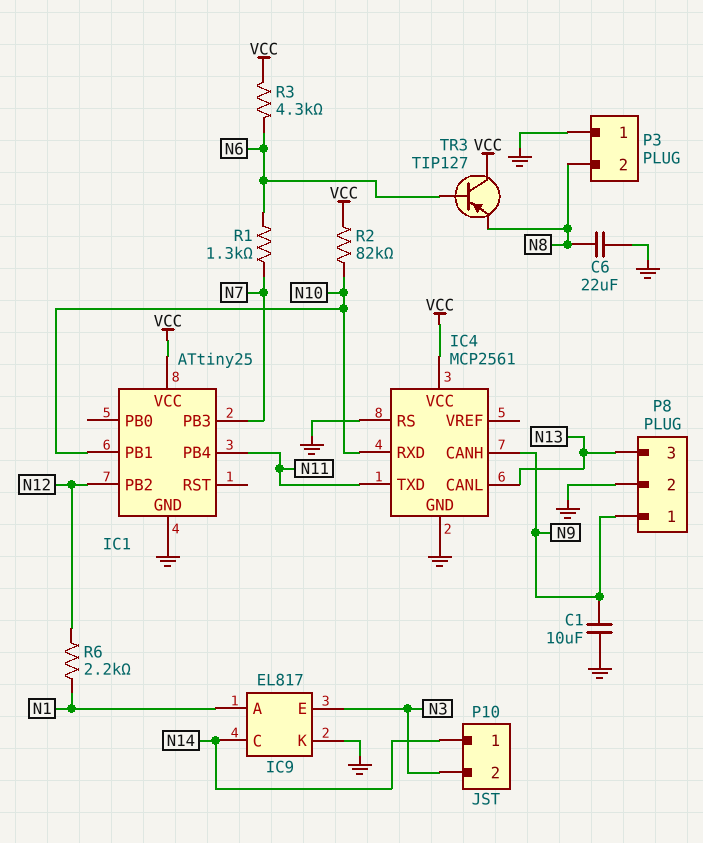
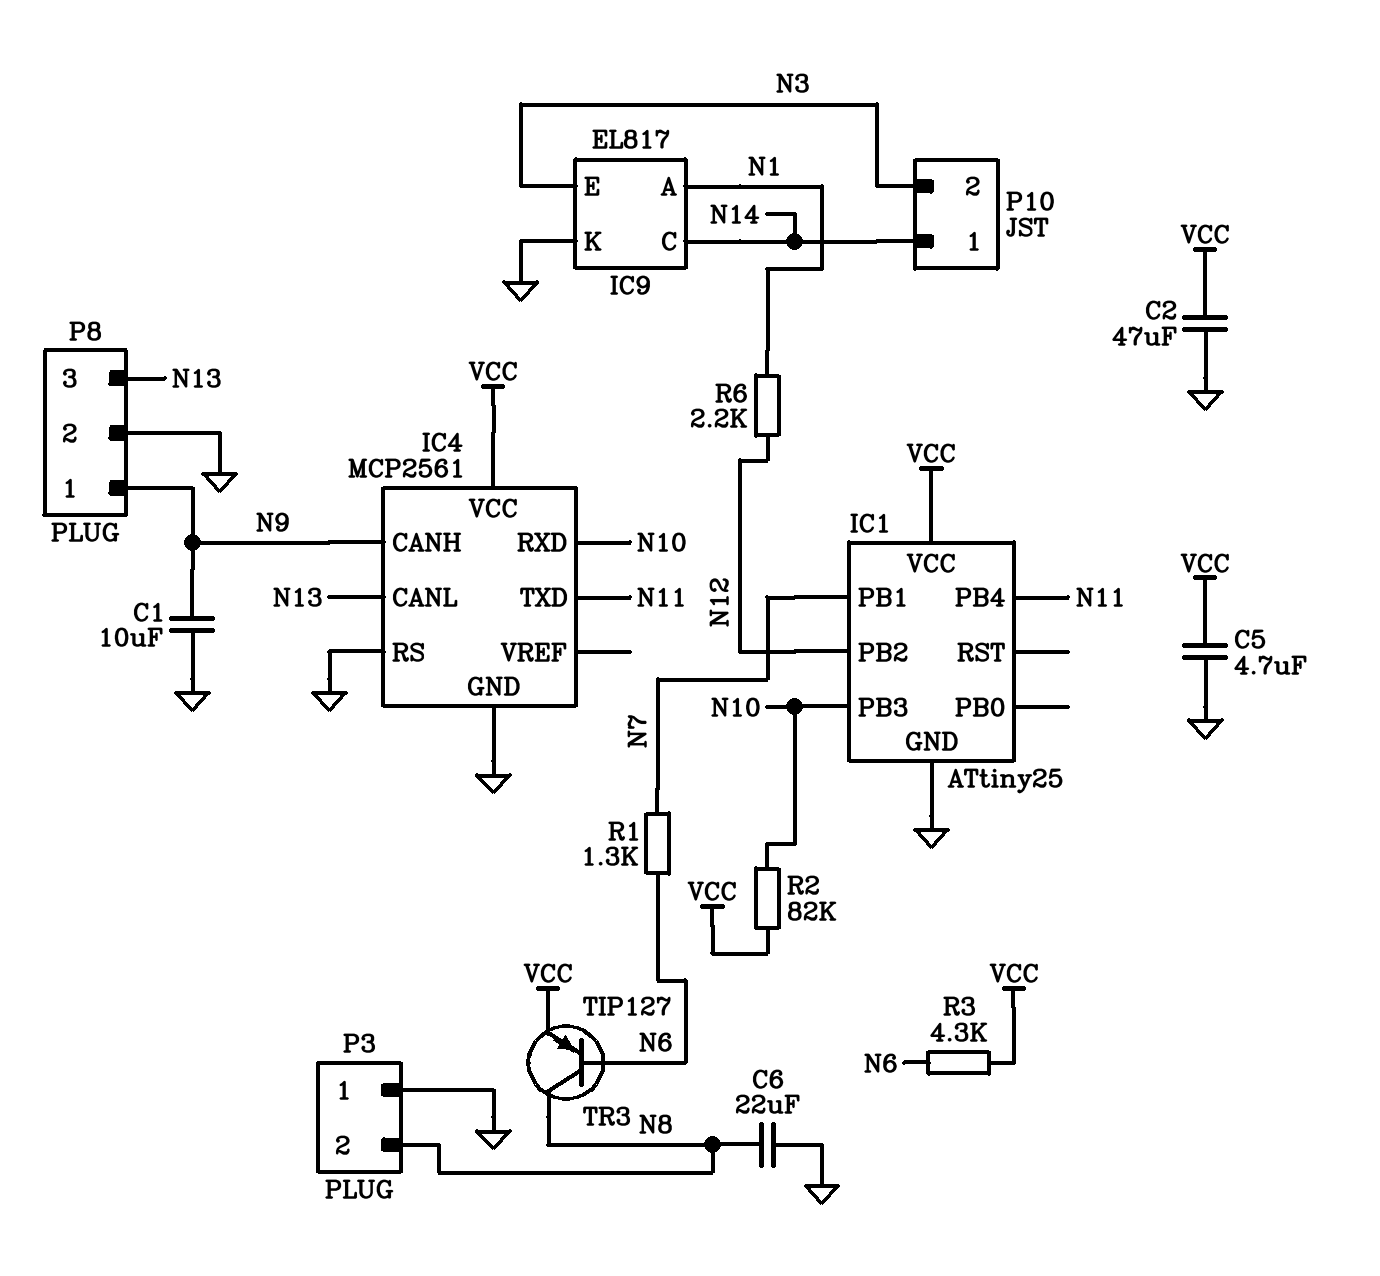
C2: none -> 47uF (GND, VCC)
C5: none -> 4.7uF (GND, VCC)
IC1 pin PB1: N10 -> N7
IC1 pin PB3: N7 -> N10
TR3: PNP TIP127 (B N6, C VCC, E N8) -> PNP TIP127 (B N6, C N8, E VCC)

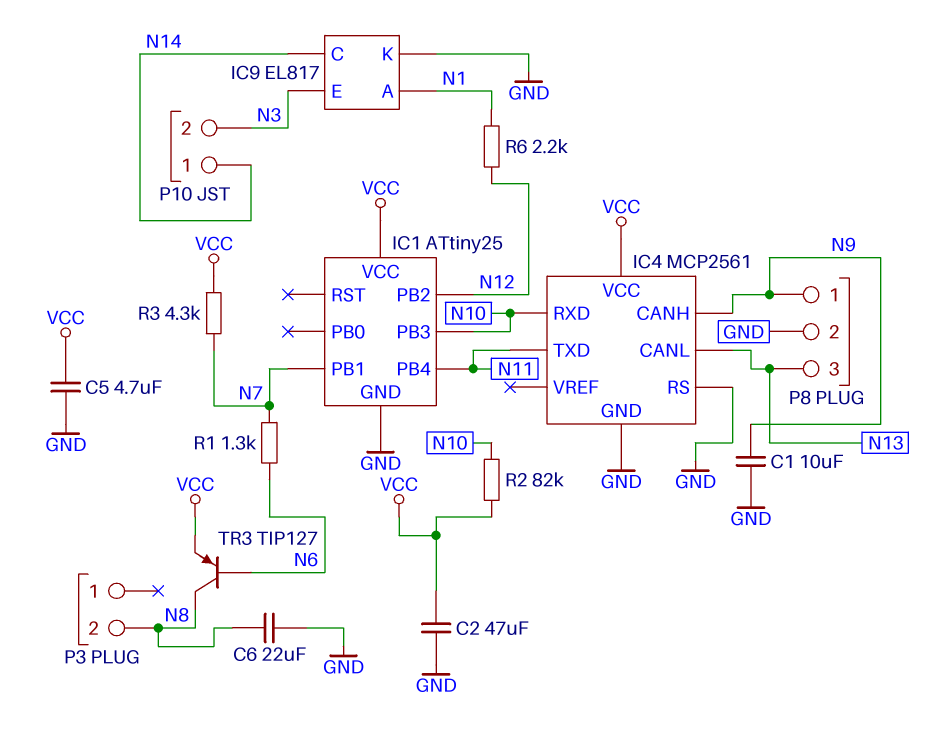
P3 pin 1: GND -> none
R3: 4.3k (N6, VCC) -> 4.3k (N7, VCC)

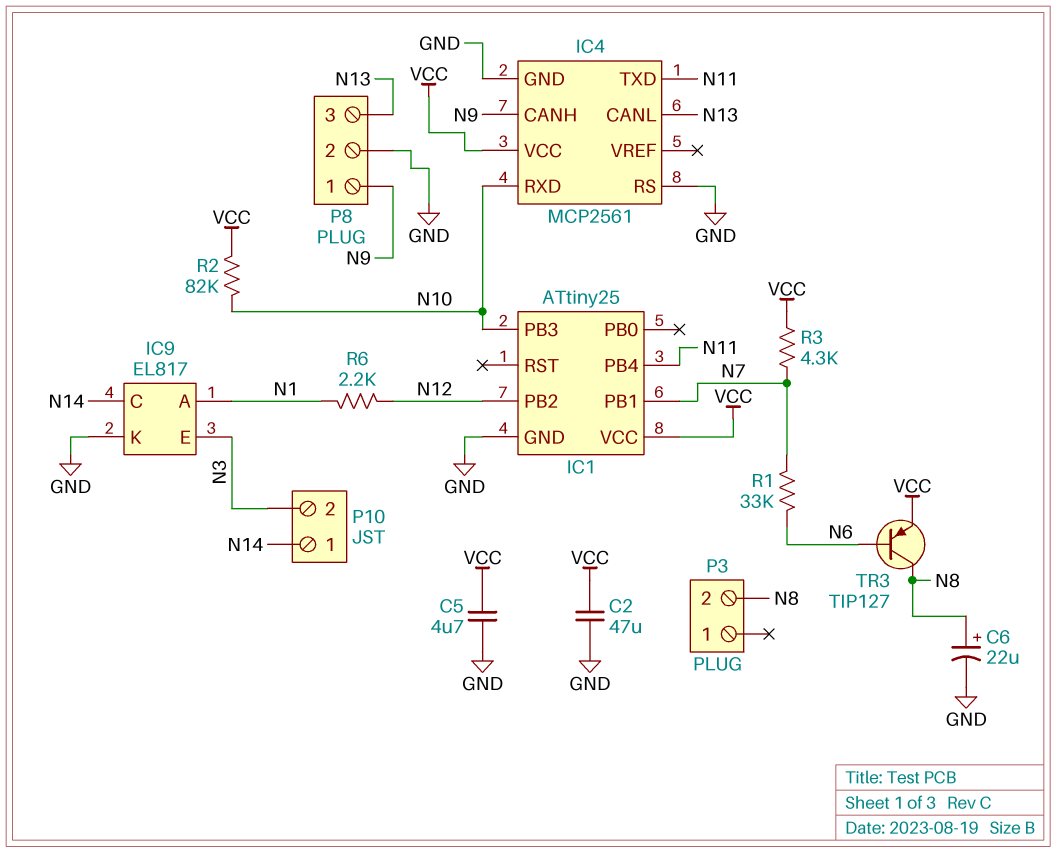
C1: 10uF (GND, N9) -> none
C6: 22uF (GND, N8) -> 22uF (plus N8, minus GND)
R1: 1.3k (N6, N7) -> 33k (N6, N7)

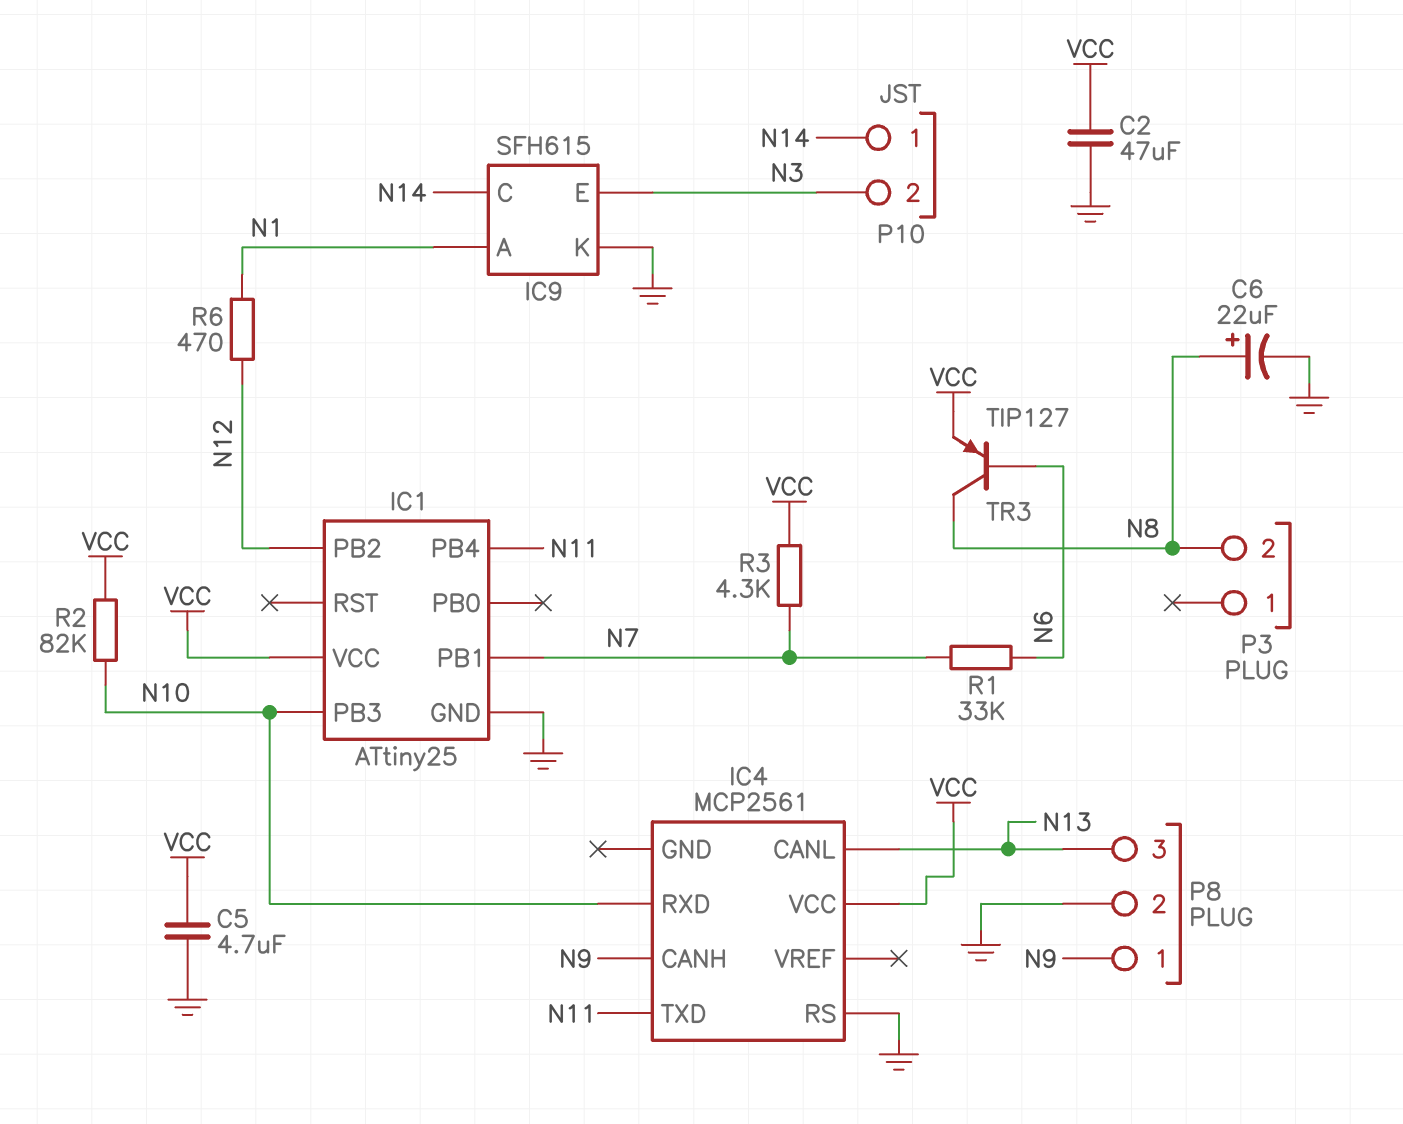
IC4 pin GND: GND -> none
IC9: EL817 -> SFH615
R6: 2.2k (N1, N12) -> 470 (N1, N12)

